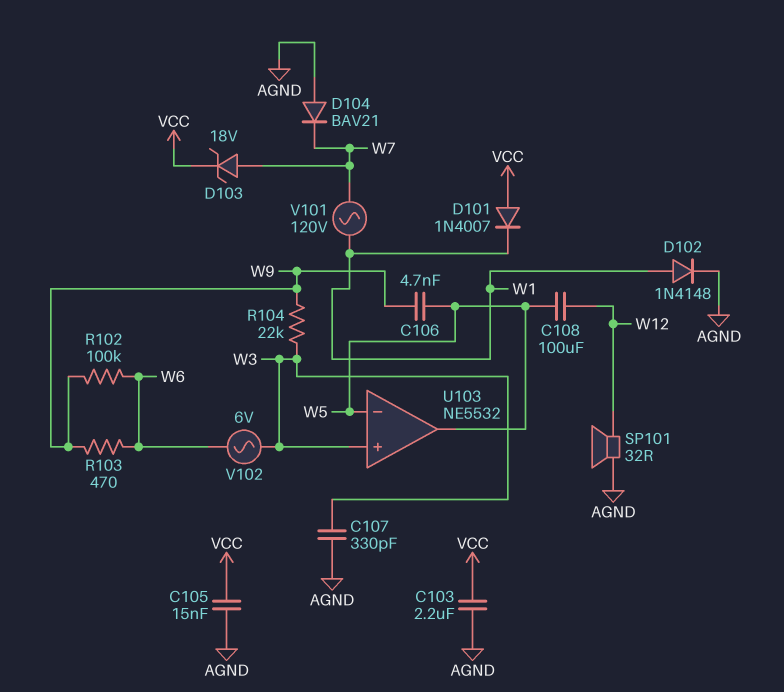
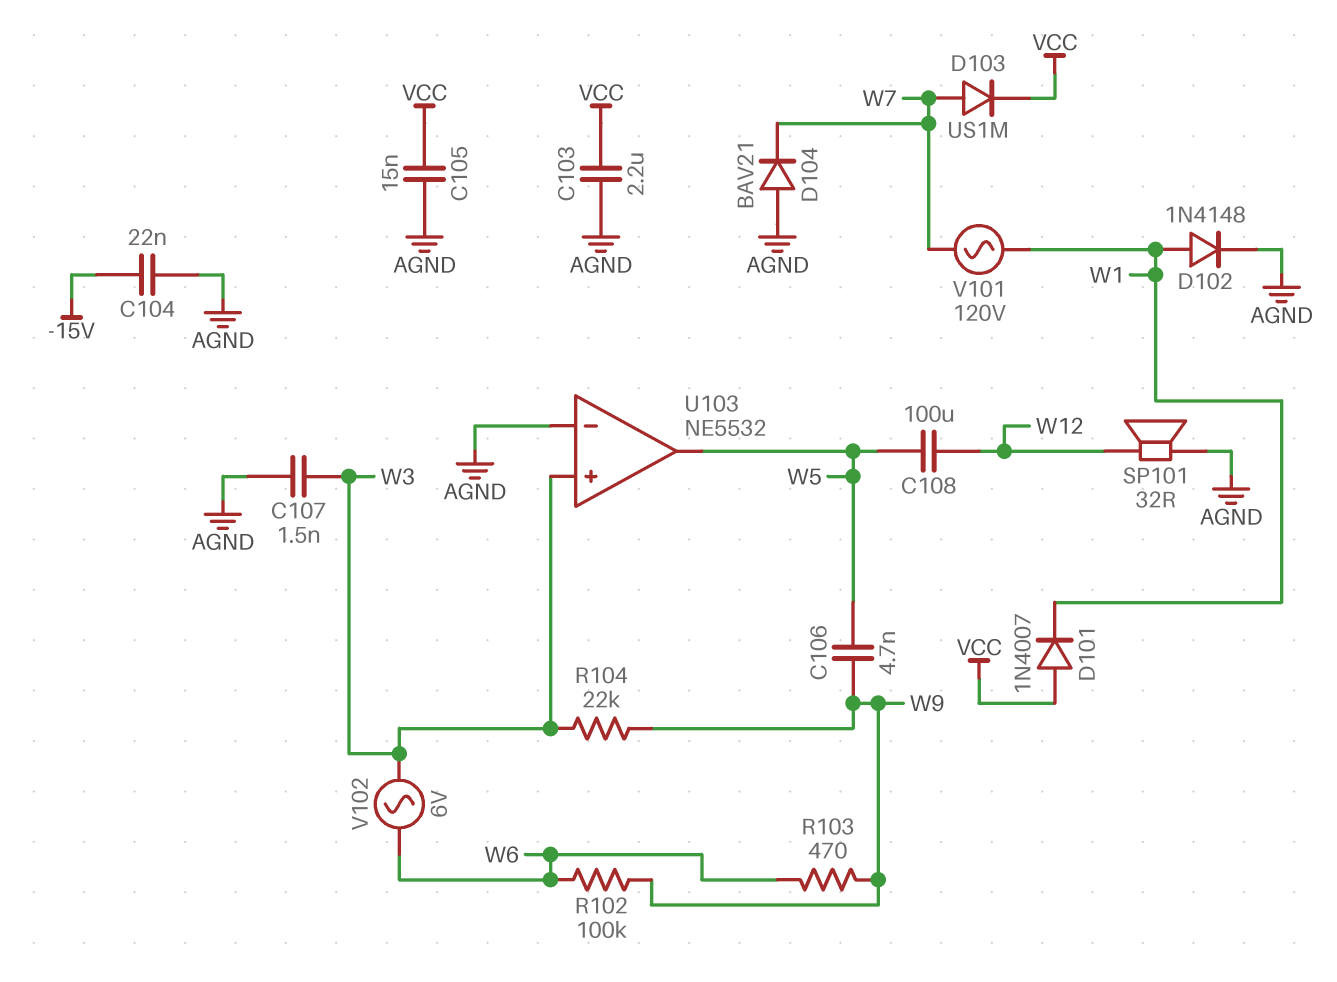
C104: none -> 22nF (-15V, AGND)
C107: 330pF (AGND, W3) -> 1.5nF (AGND, W3)
D103: zener 18V (A W7, K VCC) -> diode US1M (A W7, K VCC)
U103 pin in-: W5 -> AGND

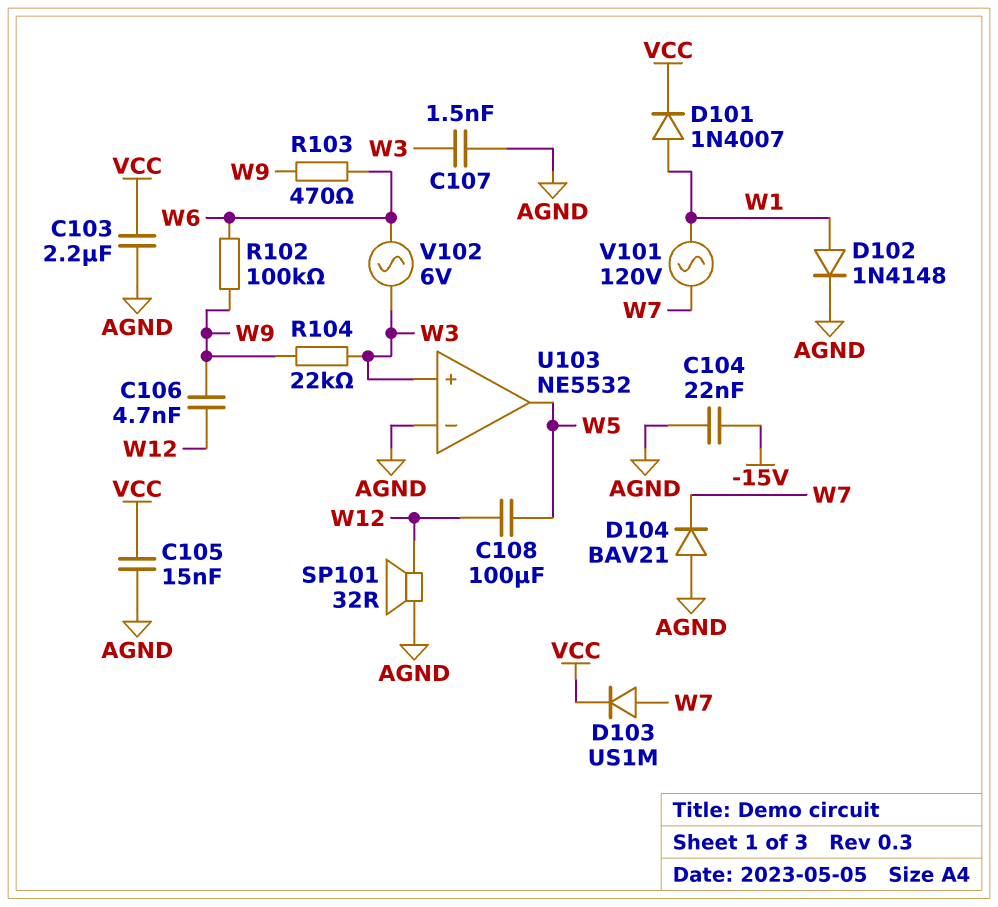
C106: 4.7nF (W5, W9) -> 4.7nF (W9, W12)
D101: diode 1N4007 (A VCC, K W1) -> diode 1N4007 (A W1, K VCC)

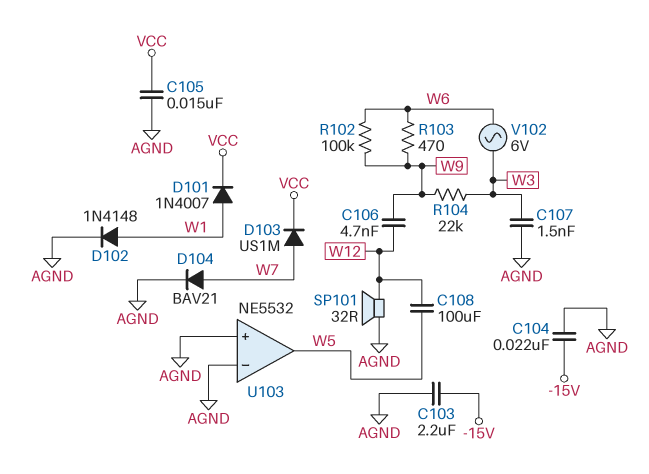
C103: 2.2uF (AGND, VCC) -> 2.2uF (-15V, AGND)
D104: diode BAV21 (A AGND, K W7) -> diode BAV21 (A W7, K AGND)
U103 pin in+: W3 -> AGND
V101: AC 120V (W1, W7) -> none

